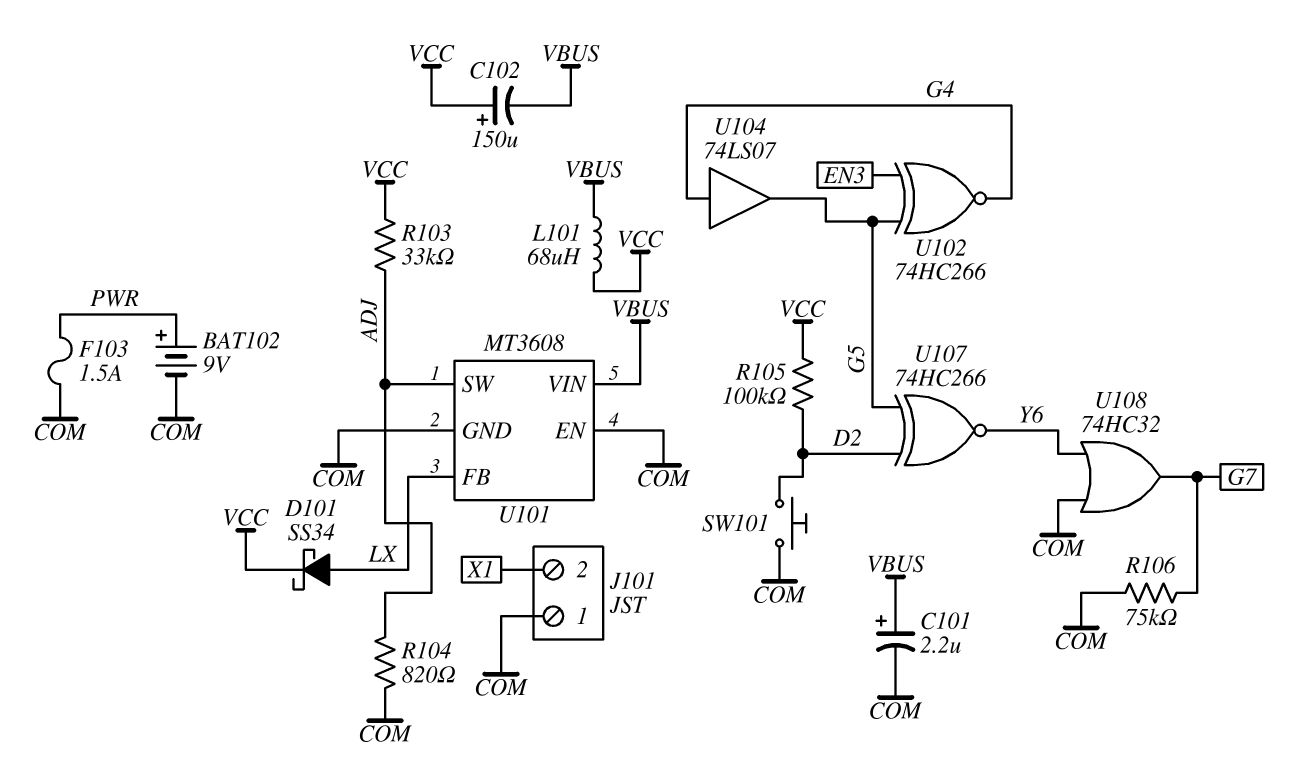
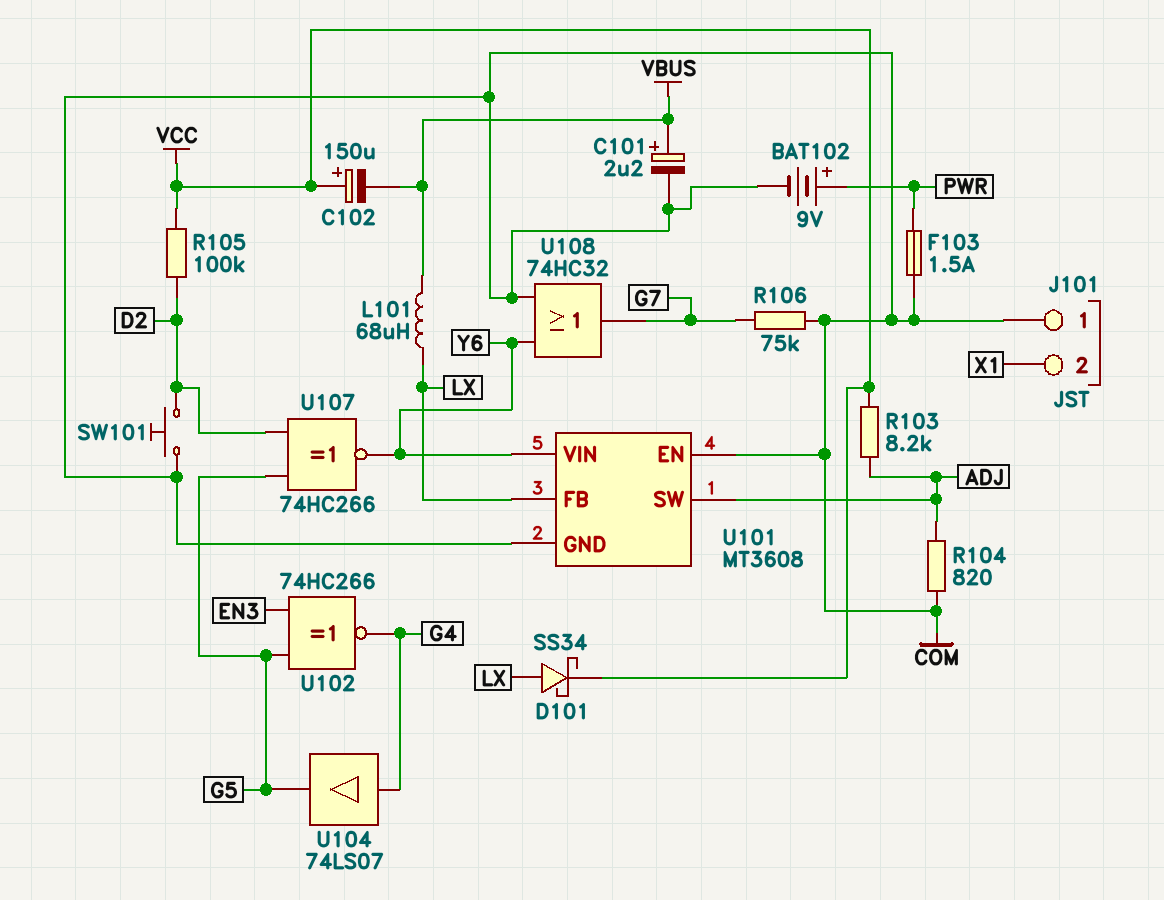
L101: 68uH (VBUS, VCC) -> 68uH (LX, VBUS)
R103: 33k (ADJ, VCC) -> 8.2k (ADJ, VCC)
U101 pin VIN: VBUS -> Y6

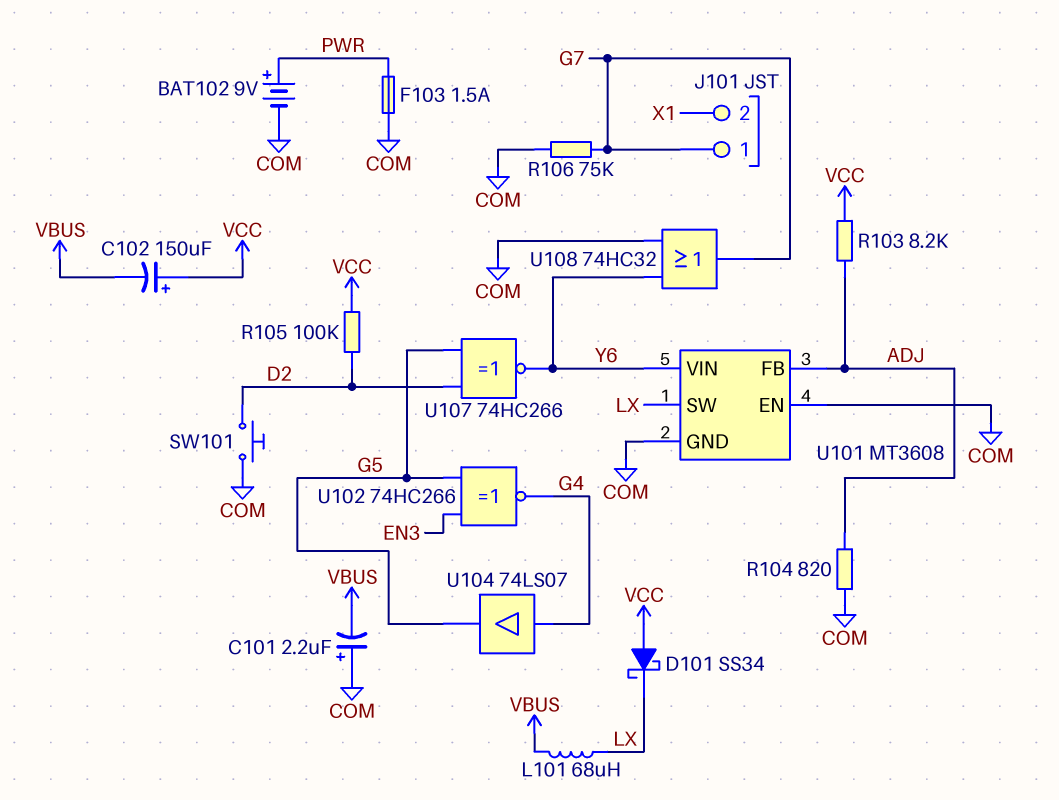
C101: 2.2uF (plus VBUS, minus COM) -> 2.2uF (plus COM, minus VBUS)
D101: schottky SS34 (A LX, K VCC) -> schottky SS34 (A VCC, K LX)
J101 pin 1: COM -> G7
U101 pin FB: LX -> ADJ
U101 pin SW: ADJ -> LX

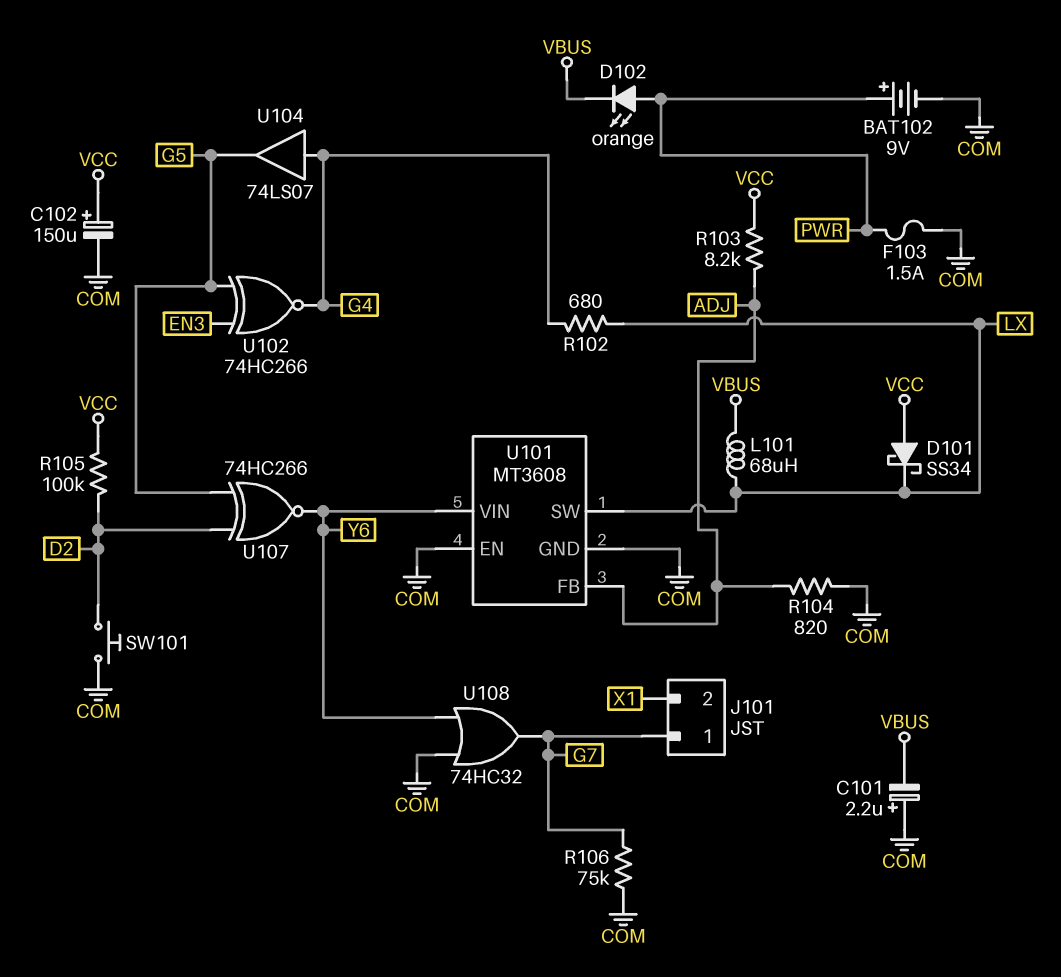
C102: 150uF (plus VCC, minus VBUS) -> 150uF (plus VCC, minus COM)
D102: none -> LED orange (A PWR, K VBUS)
R102: none -> 680 (G4, LX)

